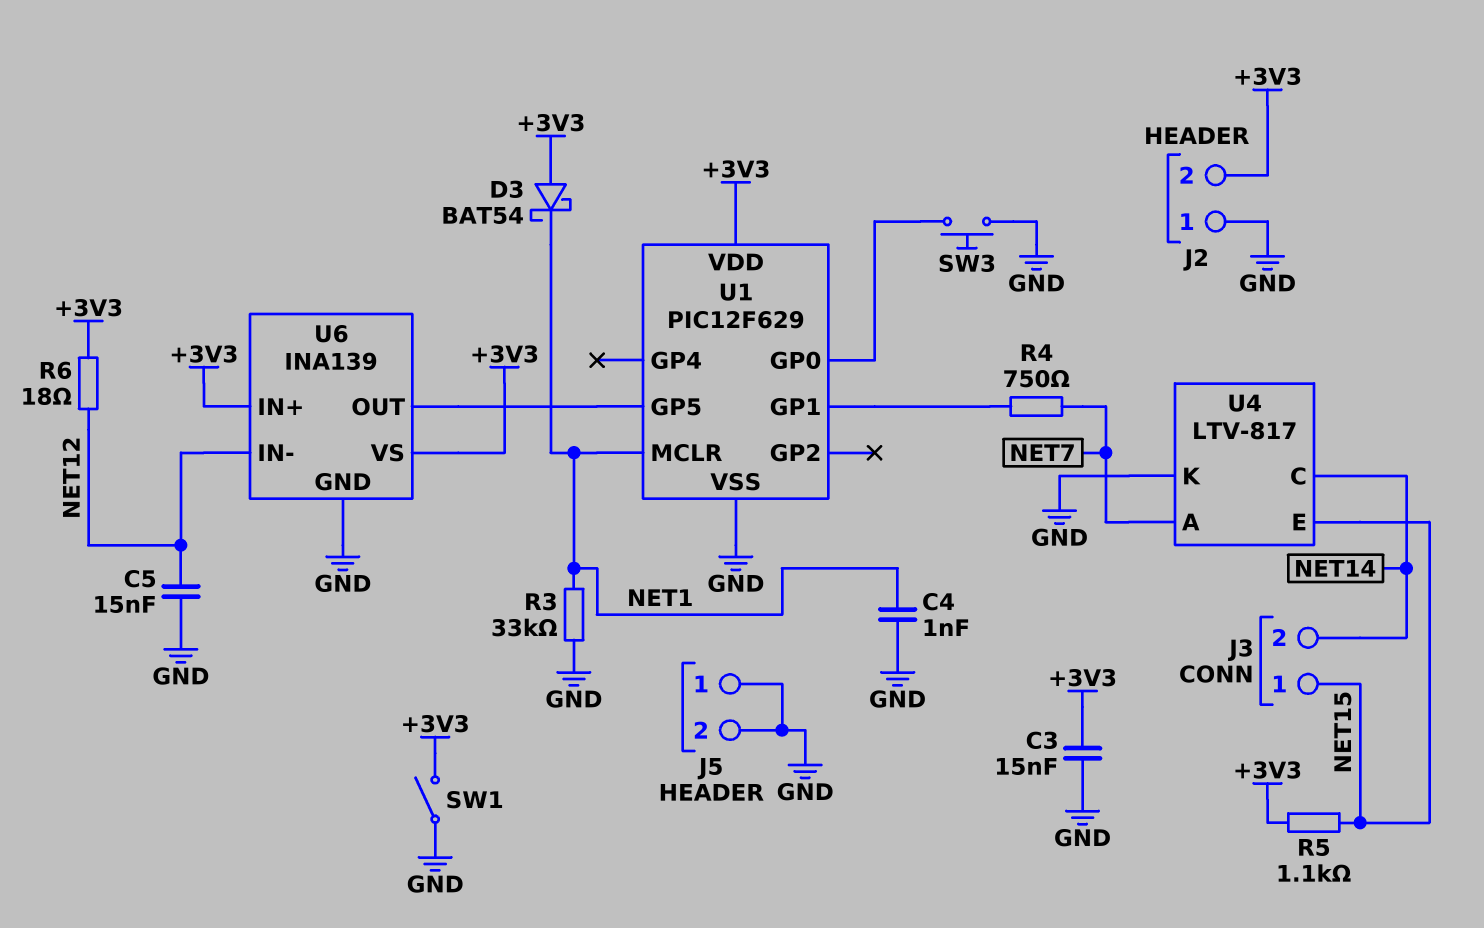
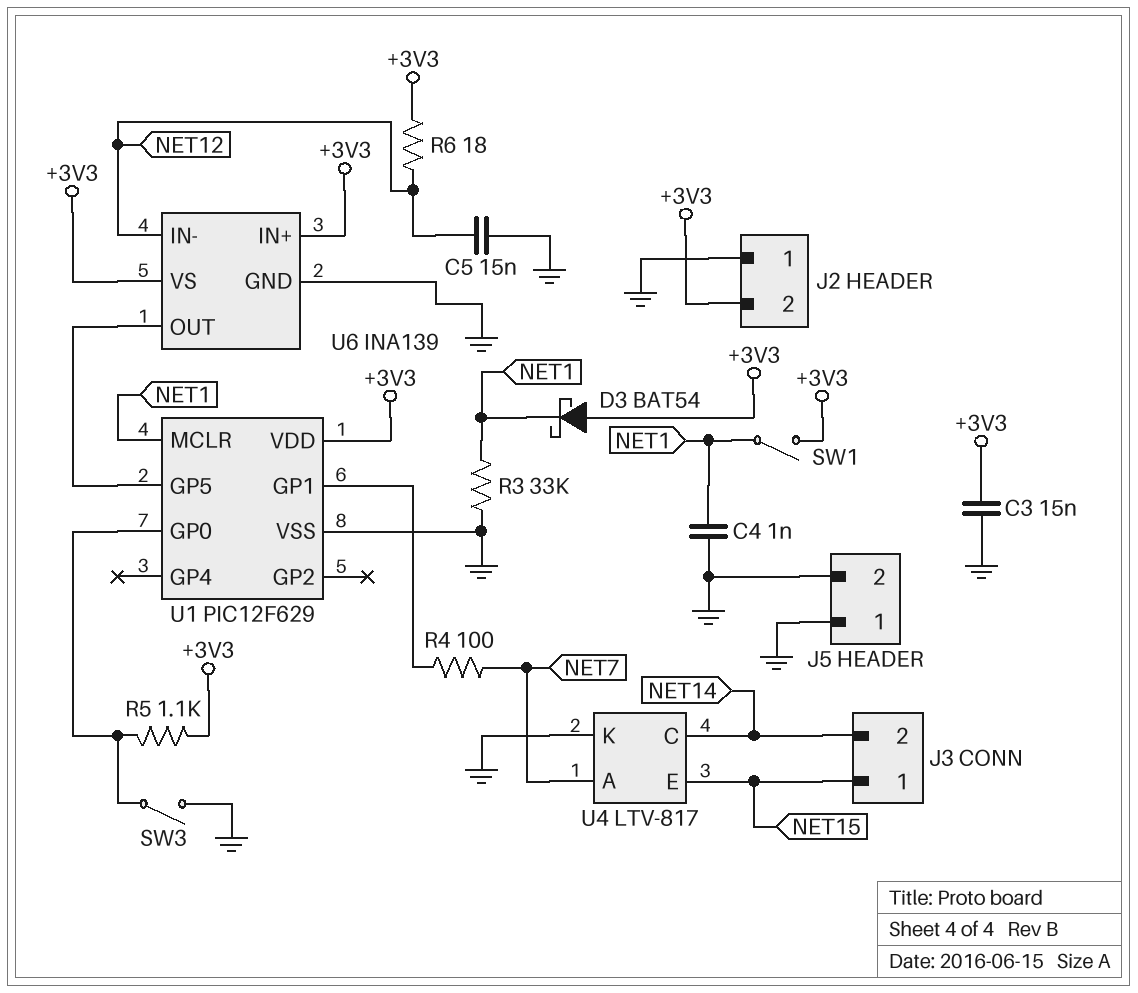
R4: 750 (NET7, U1/GP1) -> 100 (NET7, U1/GP1)
R5: 1.1k (+3V3, NET15) -> 1.1k (+3V3, U1/GP0)
SW1: switch (+3V3, GND) -> switch (+3V3, NET1)
SW3: button (GND, U1/GP0) -> switch (GND, U1/GP0)

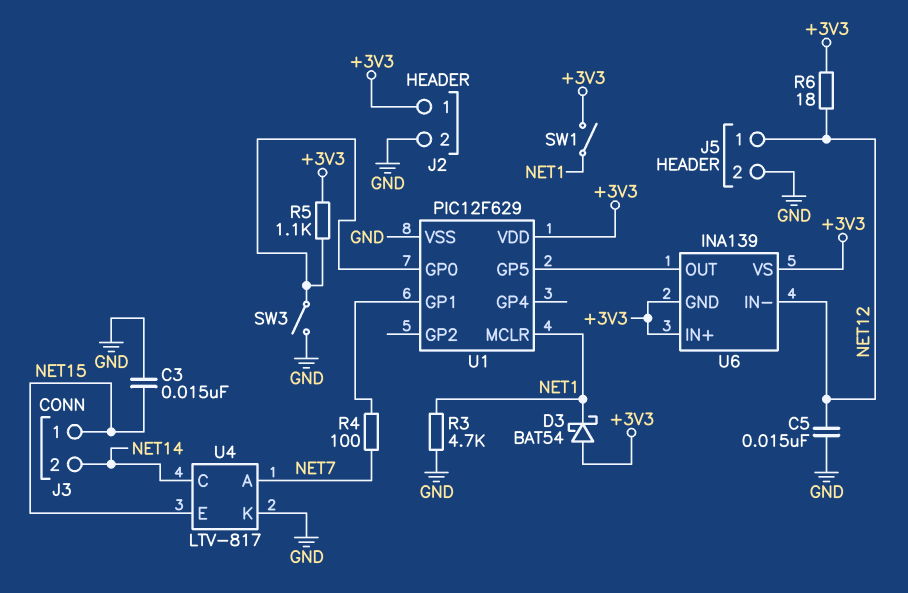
C3: 15nF (+3V3, GND) -> 15nF (GND, NET15)
C4: 1nF (GND, NET1) -> none
J2 pin 1: GND -> +3V3
J2 pin 2: +3V3 -> GND
J5 pin 1: GND -> NET12
R3: 33k (GND, NET1) -> 4.7k (GND, NET1)
U6 pin GND: GND -> +3V3

